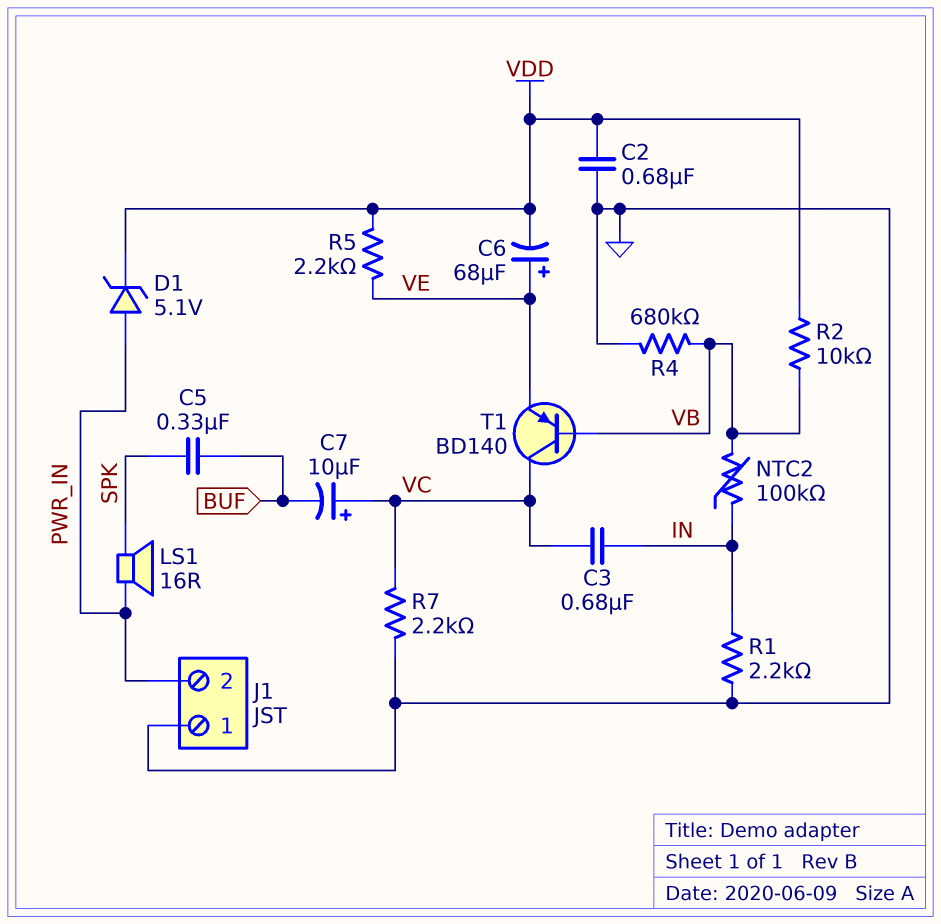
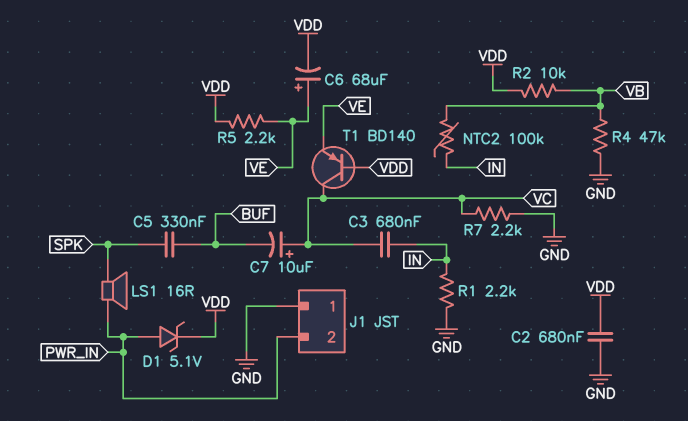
R4: 680k (GND, VB) -> 47k (GND, VB)
T1: PNP BD140 (B VB, C VC, E VE) -> PNP BD140 (B VDD, C VC, E VE)

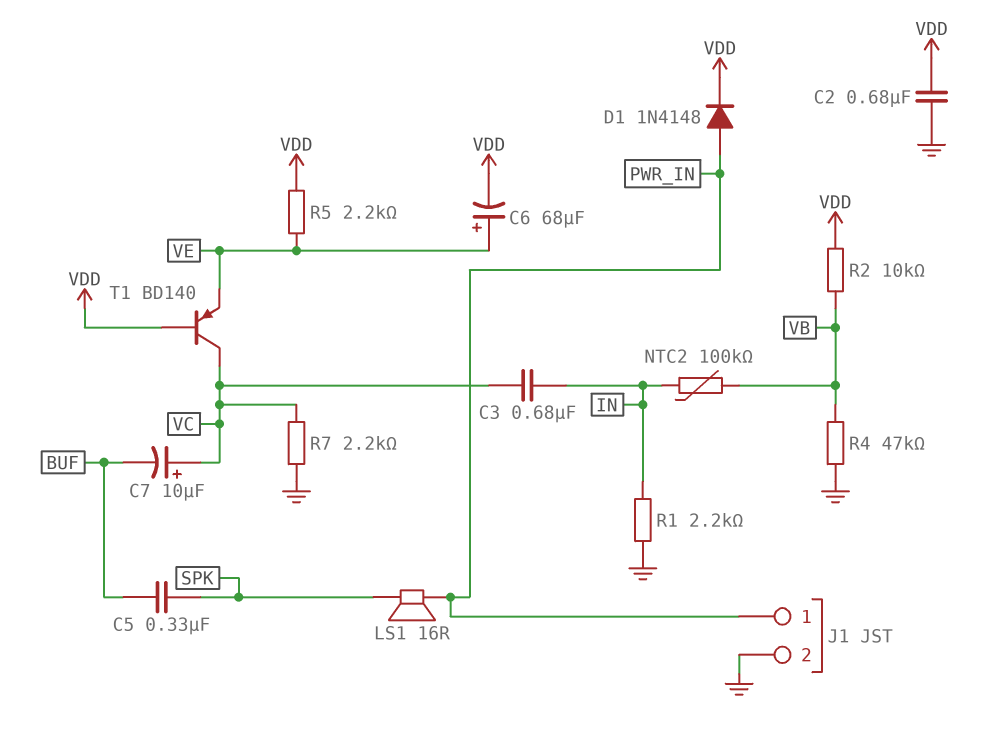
D1: zener 5.1V (A PWR_IN, K VDD) -> diode 1N4148 (A PWR_IN, K VDD)
J1 pin 1: GND -> PWR_IN
J1 pin 2: PWR_IN -> GND

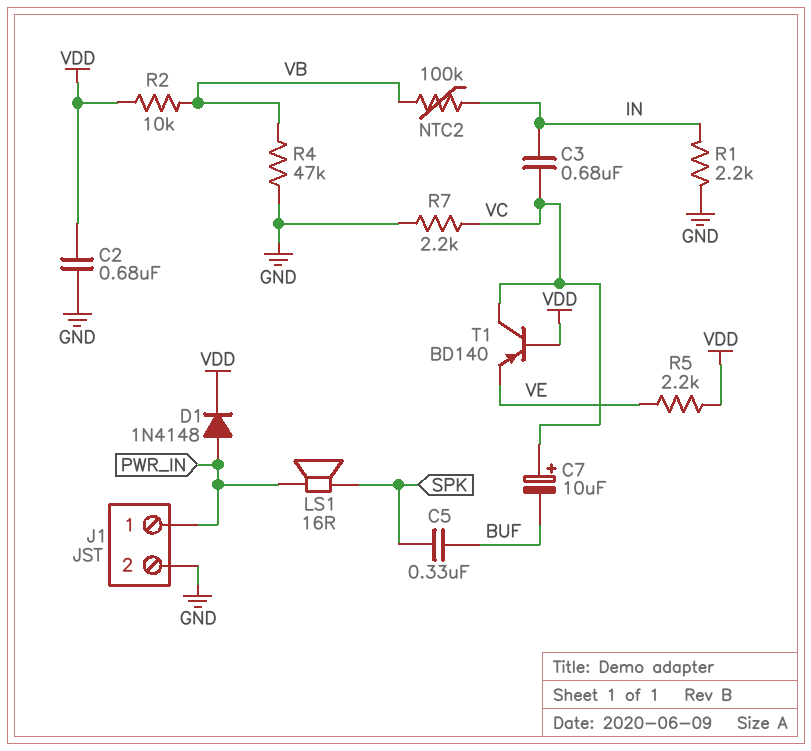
C6: 68uF (plus VE, minus VDD) -> none

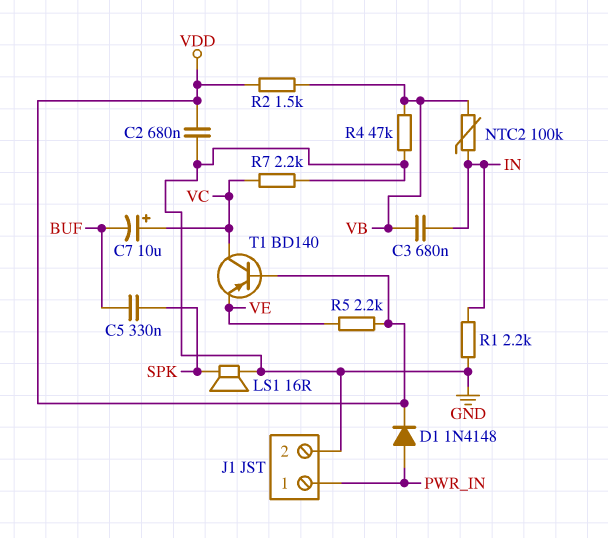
C3: 680nF (IN, VC) -> 680nF (IN, VB)
LS1: speaker 16R (PWR_IN, SPK) -> speaker 16R (GND, SPK)
R2: 10k (VB, VDD) -> 1.5k (VB, VDD)

